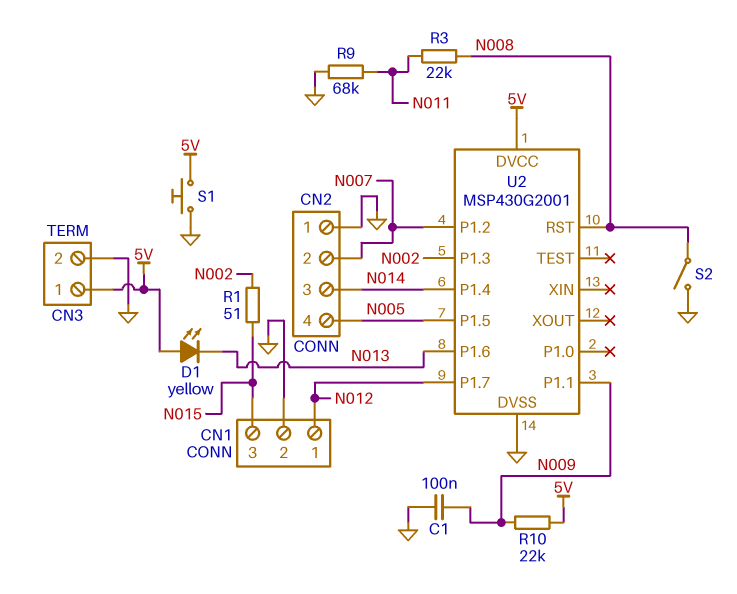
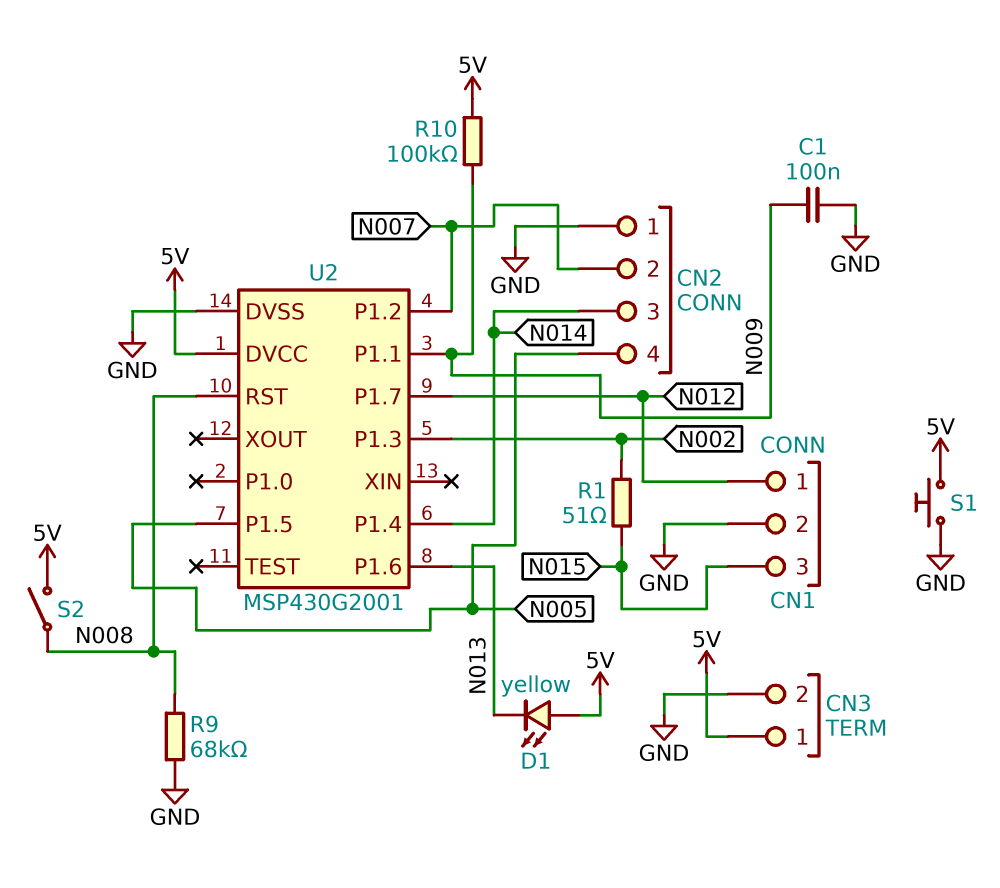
R3: 22k (N008, N011) -> none
R9: 68k (GND, N011) -> 68k (GND, N008)
R10: 22k (5V, N009) -> 100k (5V, N009)
S2: switch (GND, N008) -> switch (5V, N008)

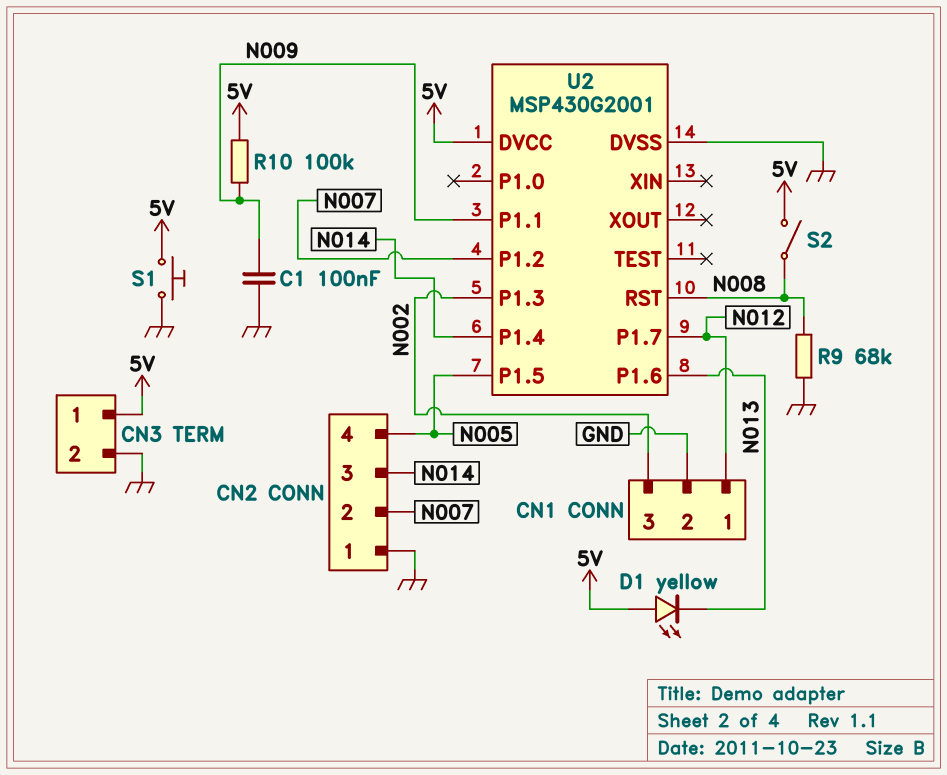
CN1 pin 3: N015 -> N002
R1: 51 (N002, N015) -> none

